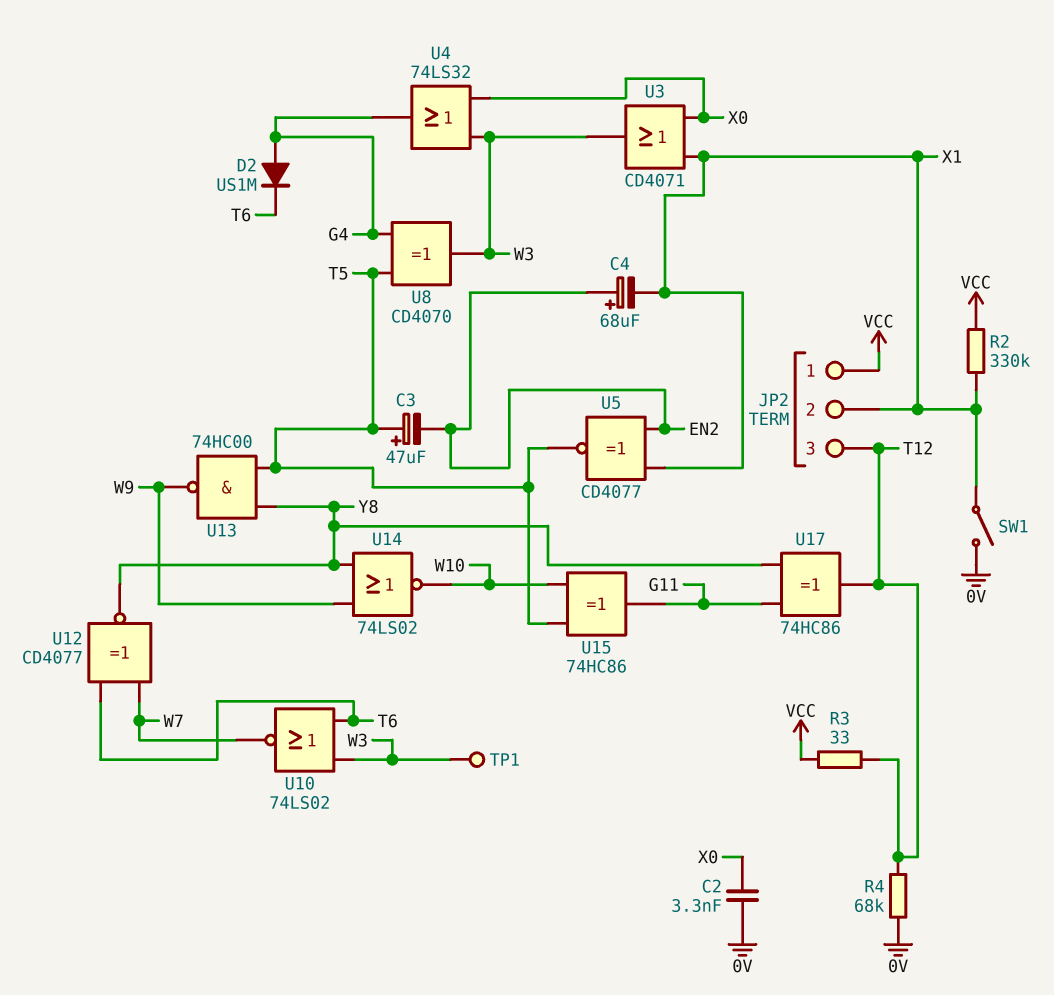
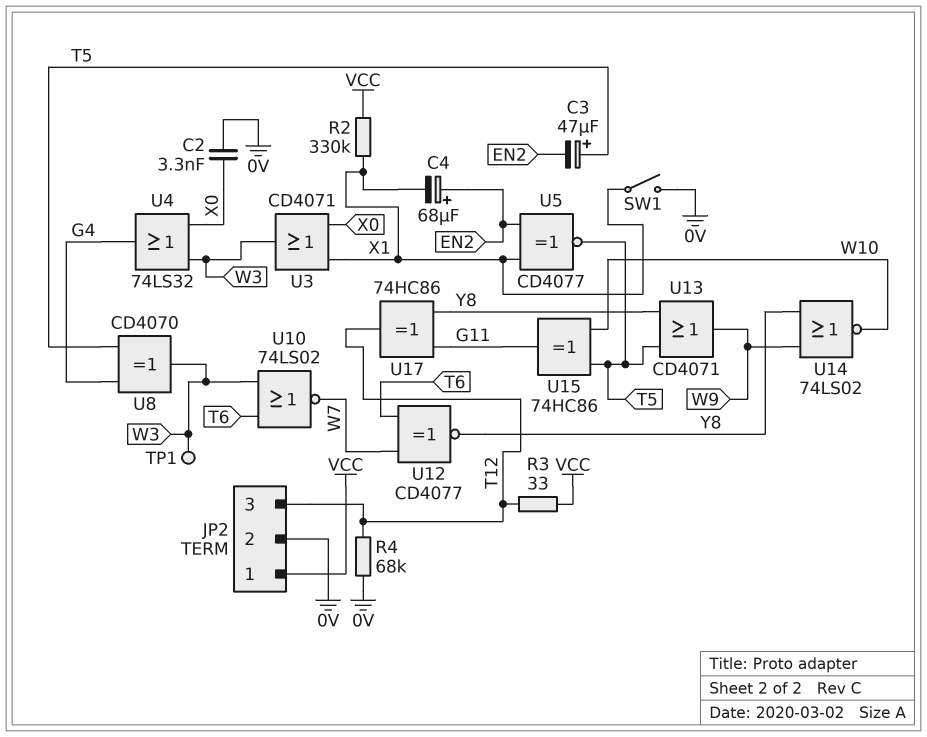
D2: diode US1M (A G4, K T6) -> none
JP2 pin 2: X1 -> 0V
U13: NAND 74HC00 (in T5, in Y8, out W9) -> OR CD4071 (in T5, in Y8, out W9)

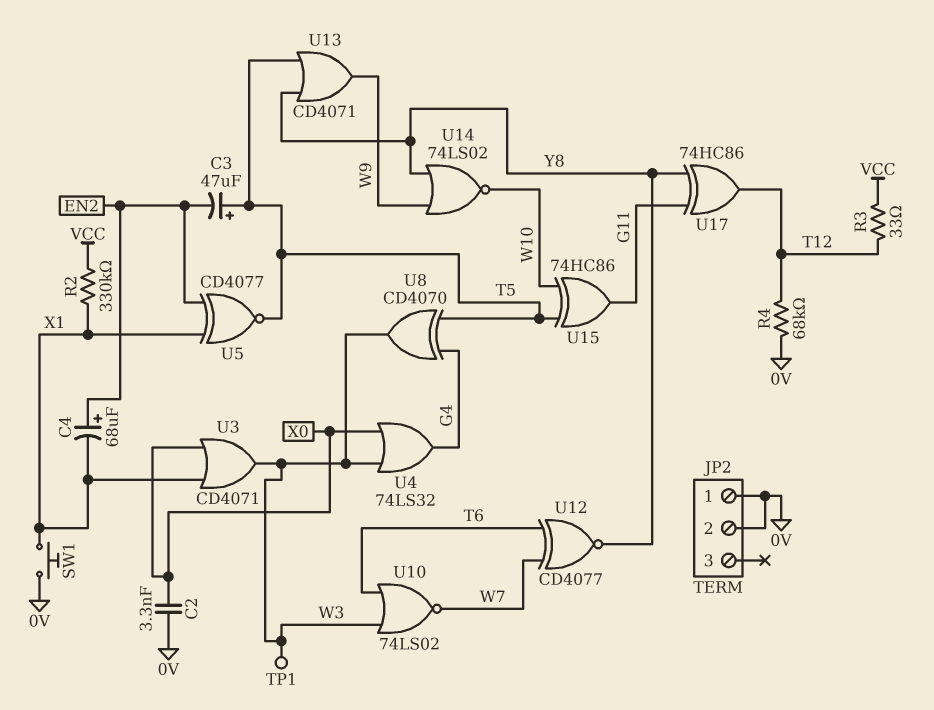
JP2 pin 1: VCC -> 0V
JP2 pin 3: T12 -> none
SW1: switch (0V, X1) -> button (0V, X1)

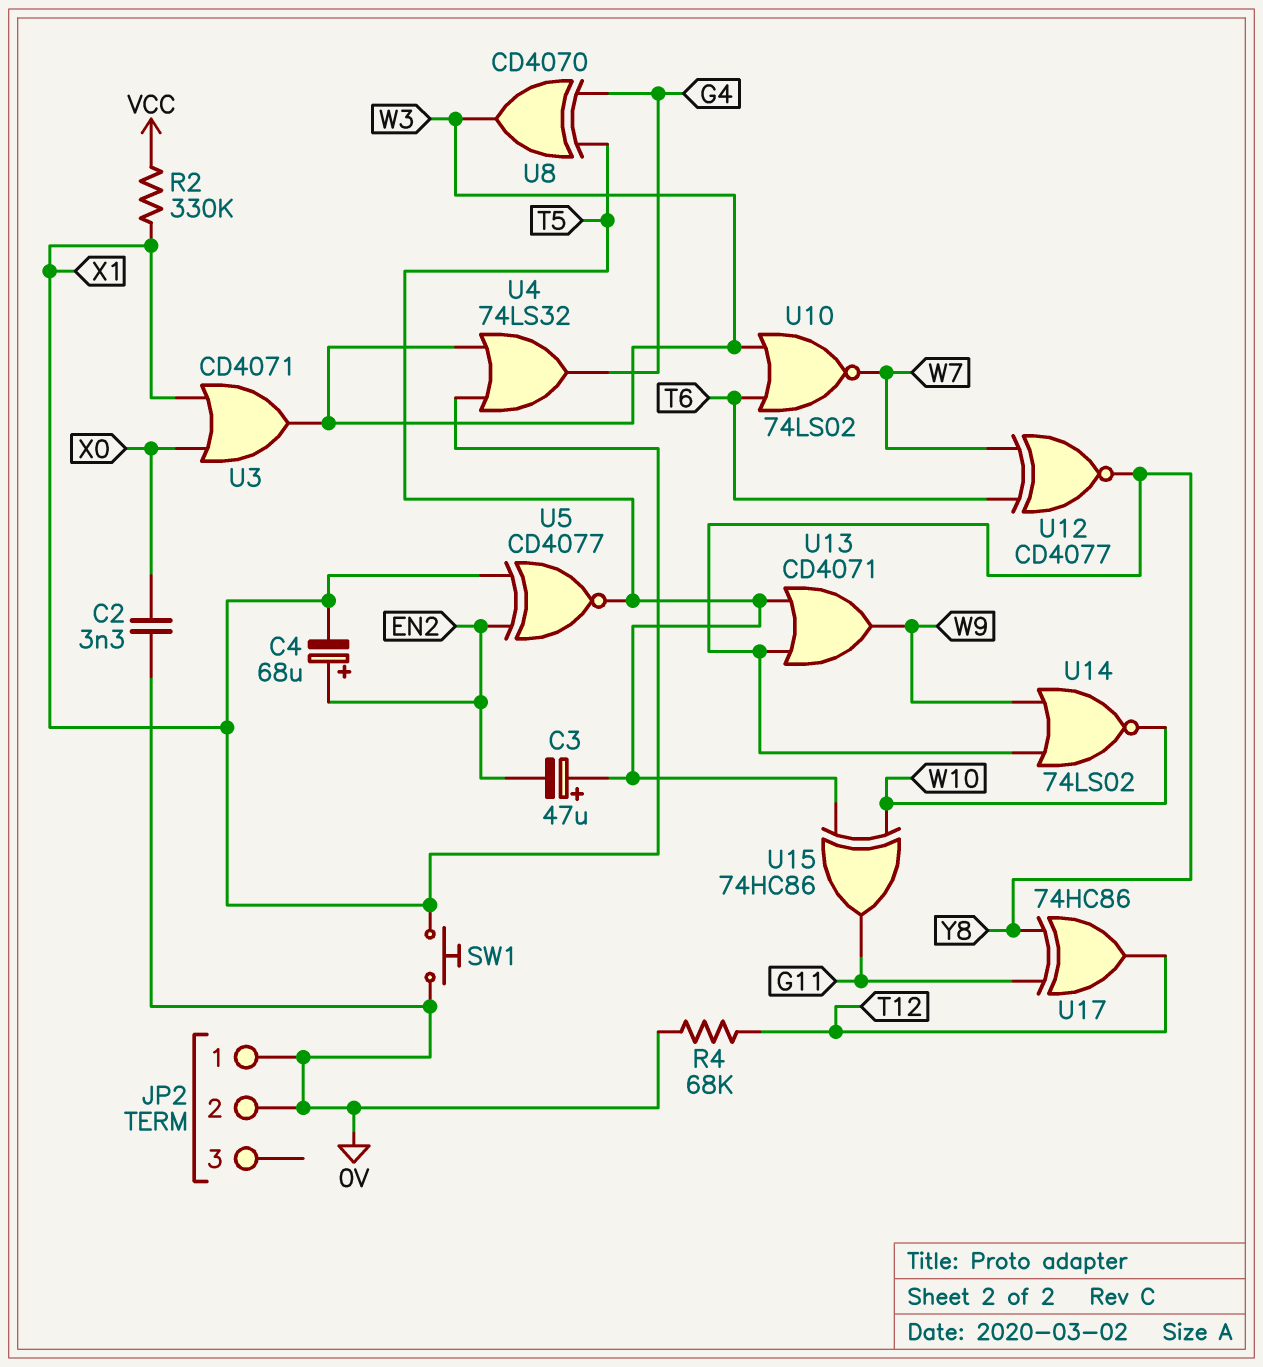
R3: 33 (T12, VCC) -> none
TP1: test point (W3) -> none
U4: OR 74LS32 (in W3, in X0, out G4) -> OR 74LS32 (in W3, in X1, out G4)

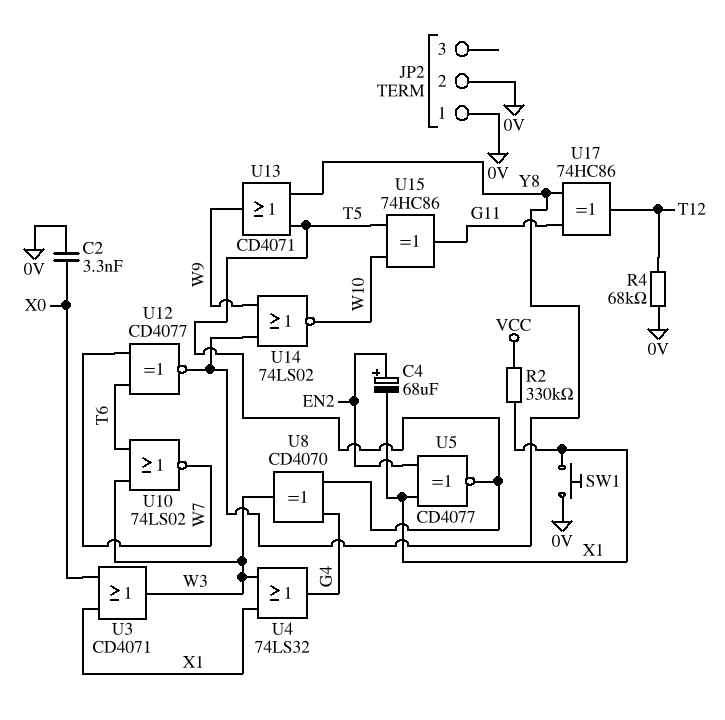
C3: 47uF (plus T5, minus EN2) -> none

